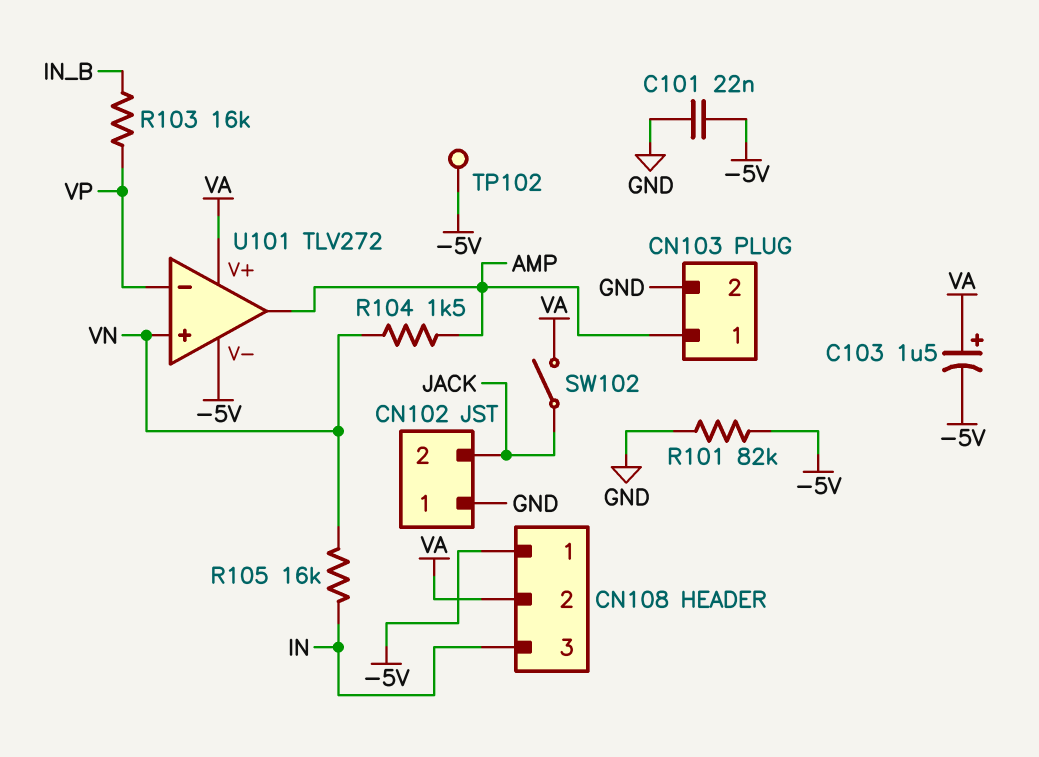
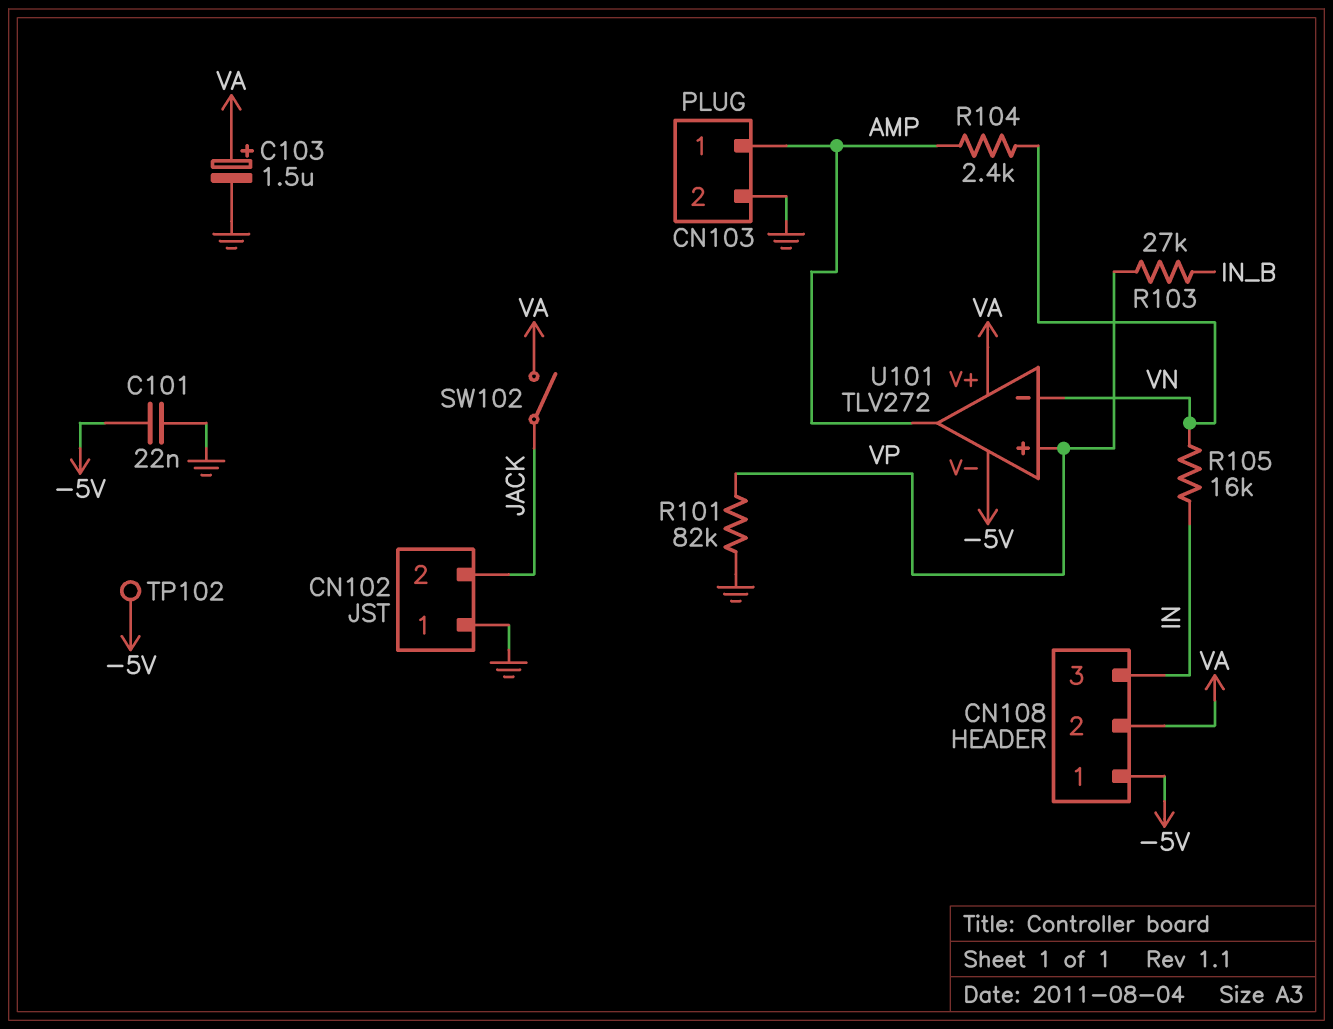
C103: 1.5uF (plus VA, minus -5V) -> 1.5uF (plus VA, minus GND)
R101: 82k (-5V, GND) -> 82k (GND, VP)
R103: 16k (IN_B, VP) -> 27k (IN_B, VP)
R104: 1.5k (AMP, VN) -> 2.4k (AMP, VN)
U101 pin in+: VN -> VP
U101 pin in-: VP -> VN

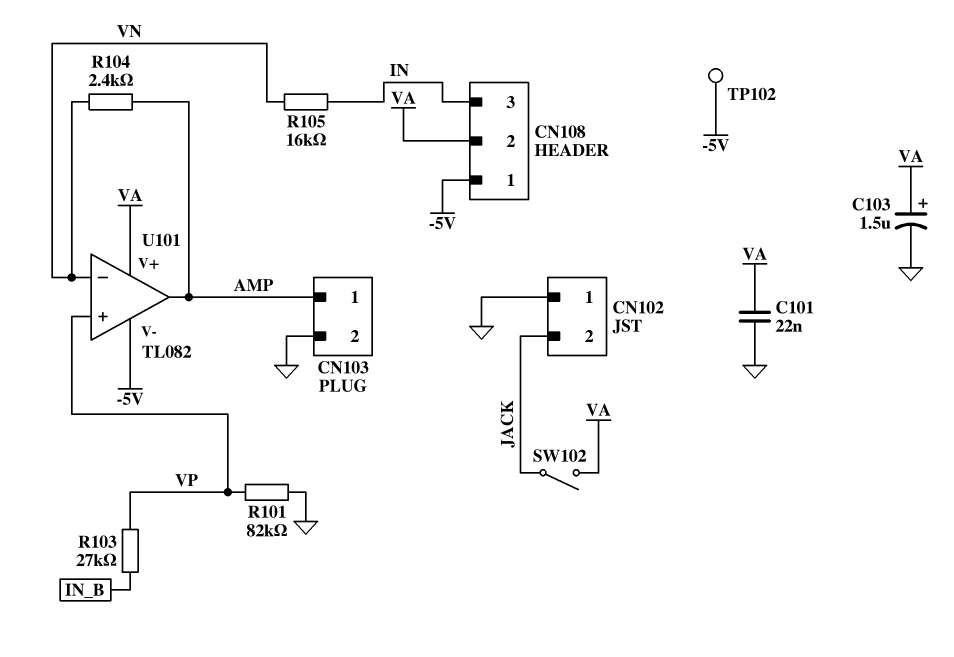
C101: 22nF (-5V, GND) -> 22nF (GND, VA)
U101: TLV272 -> TL082

